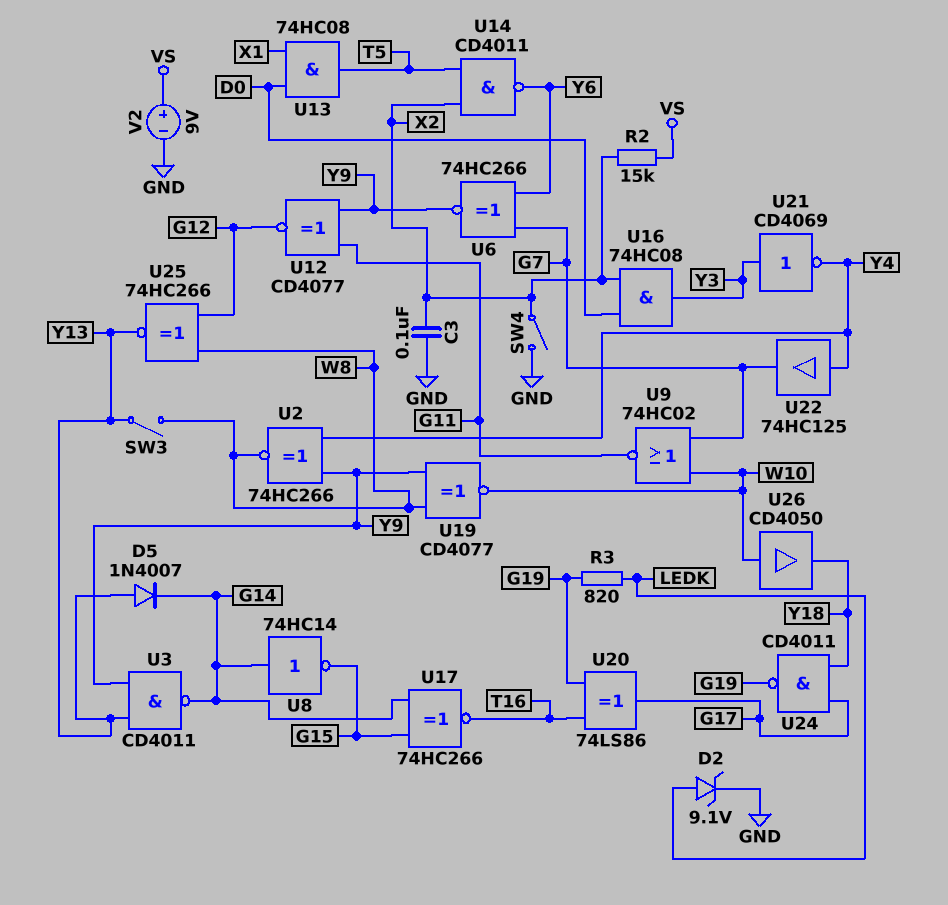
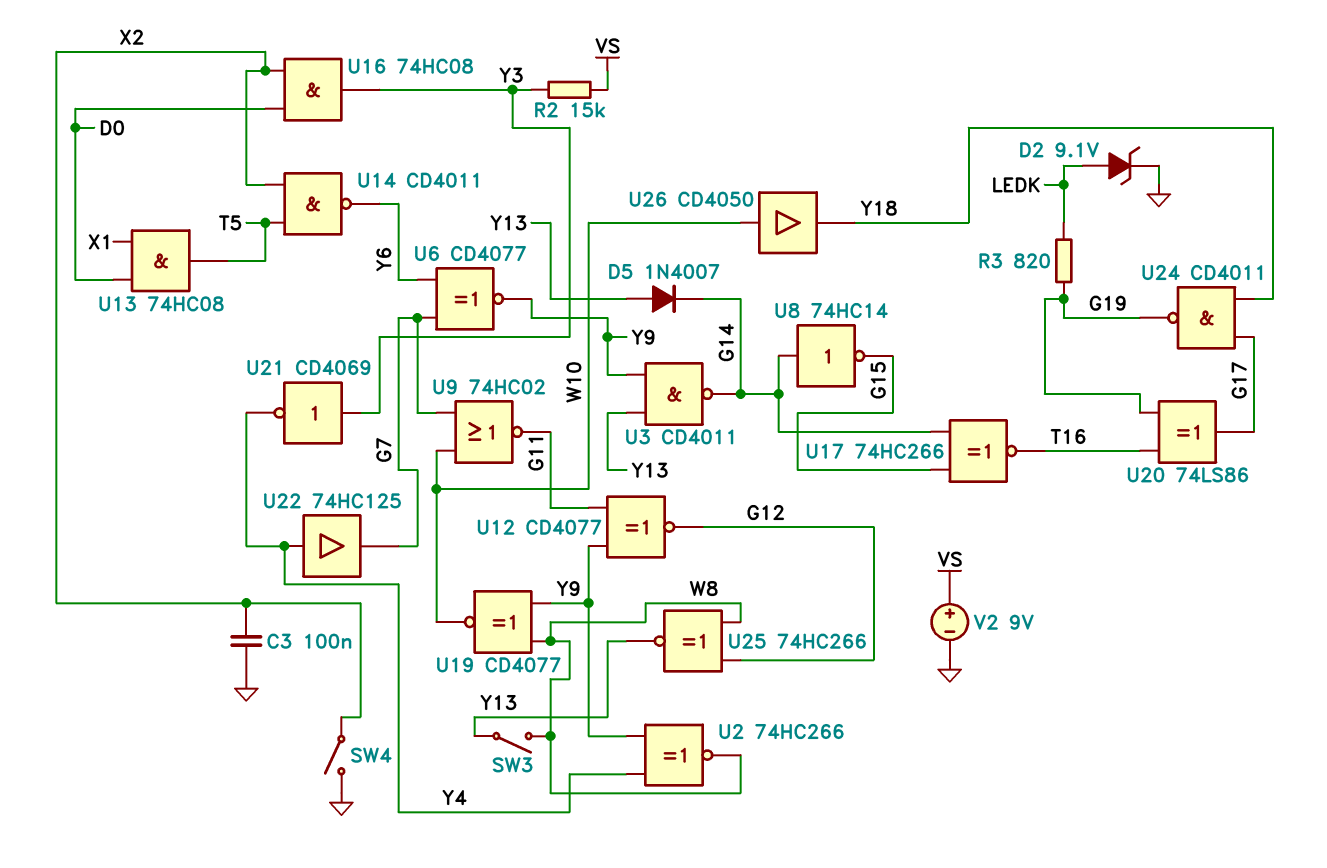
R2: 15k (VS, X2) -> 15k (VS, Y3)
U6: XNOR 74HC266 (in G7, in Y6, out Y9) -> XNOR CD4077 (in G7, in Y6, out Y9)

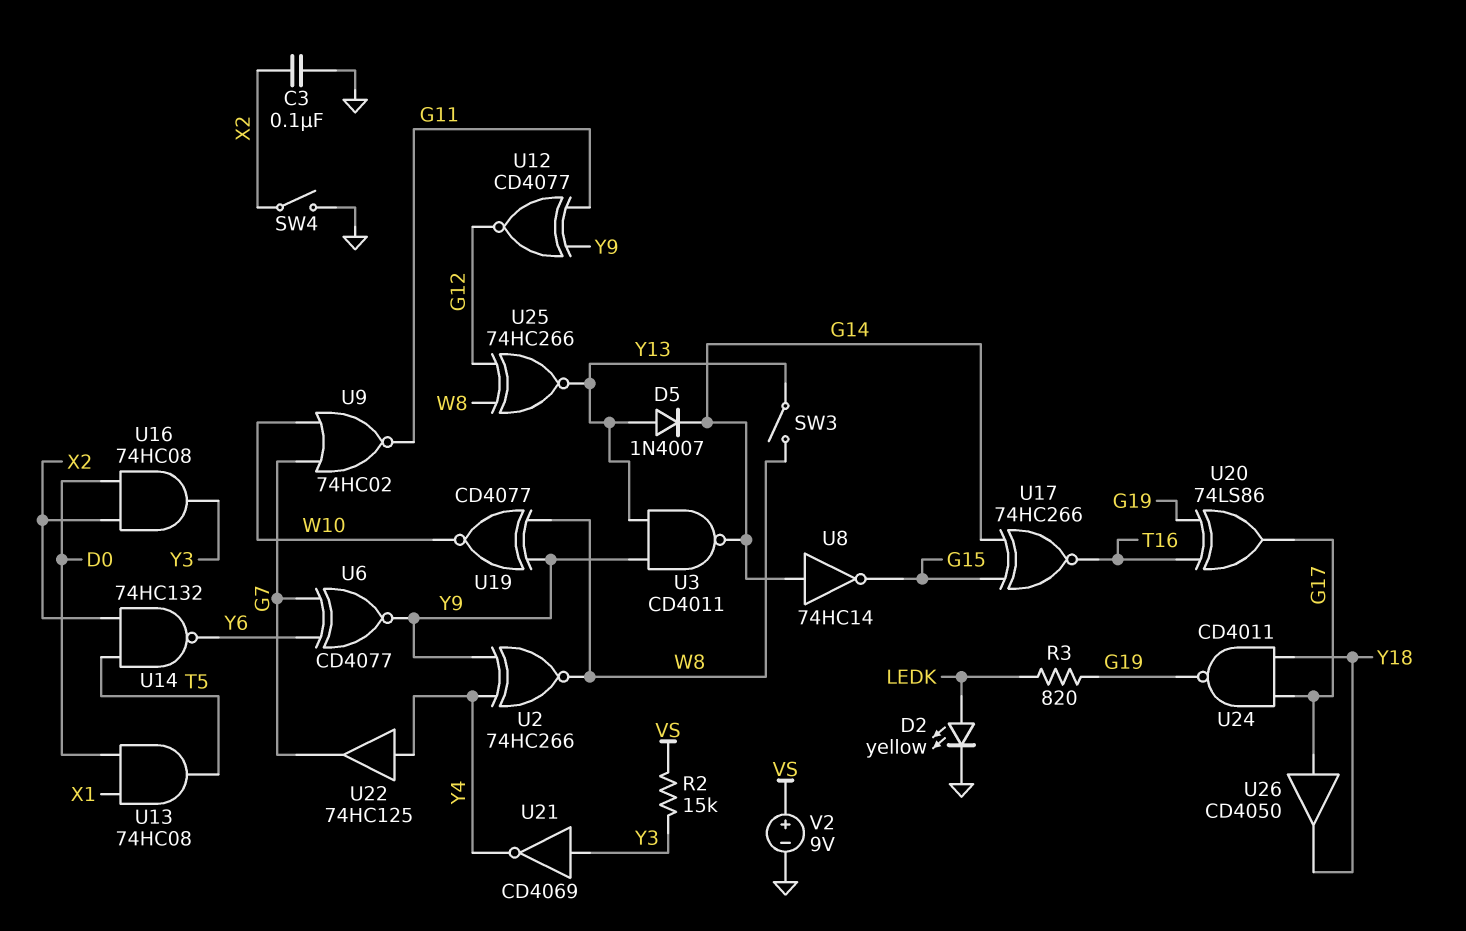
D2: zener 9.1V (A LEDK, K GND) -> LED yellow (A LEDK, K GND)
U14: NAND CD4011 (in T5, in X2, out Y6) -> NAND 74HC132 (in T5, in X2, out Y6)
U26: buffer CD4050 (in W10, out Y18) -> buffer CD4050 (in G17, out Y18)

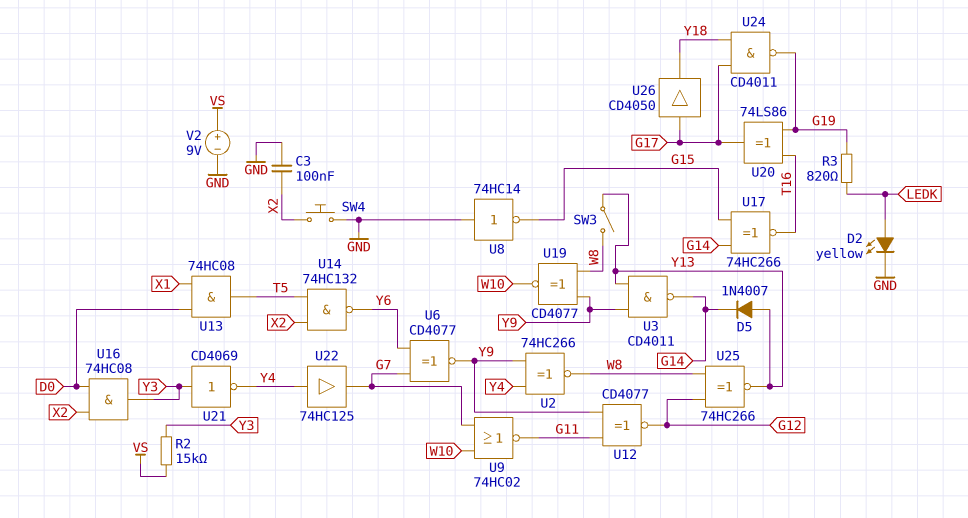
SW4: switch (GND, X2) -> button (GND, X2)
U8: NOT 74HC14 (in G14, out G15) -> NOT 74HC14 (in GND, out G15)

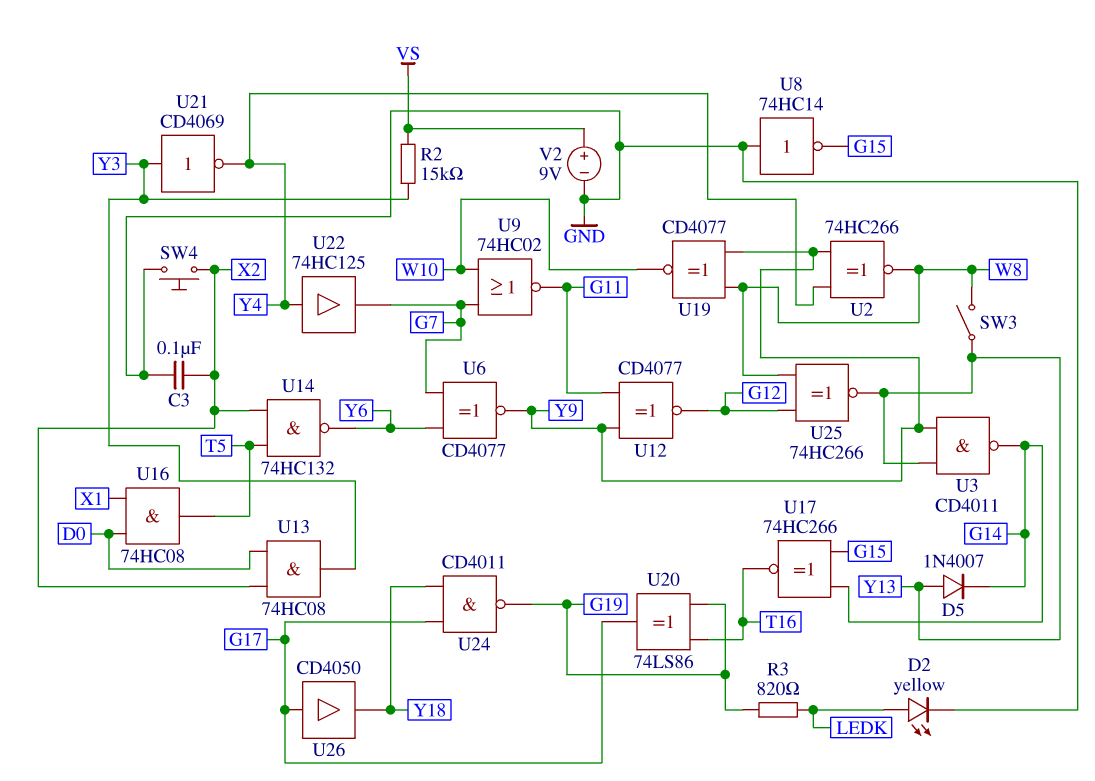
U13: AND 74HC08 (in D0, in X1, out T5) -> AND 74HC08 (in D0, in X2, out Y3)
U16: AND 74HC08 (in D0, in X2, out Y3) -> AND 74HC08 (in D0, in X1, out T5)

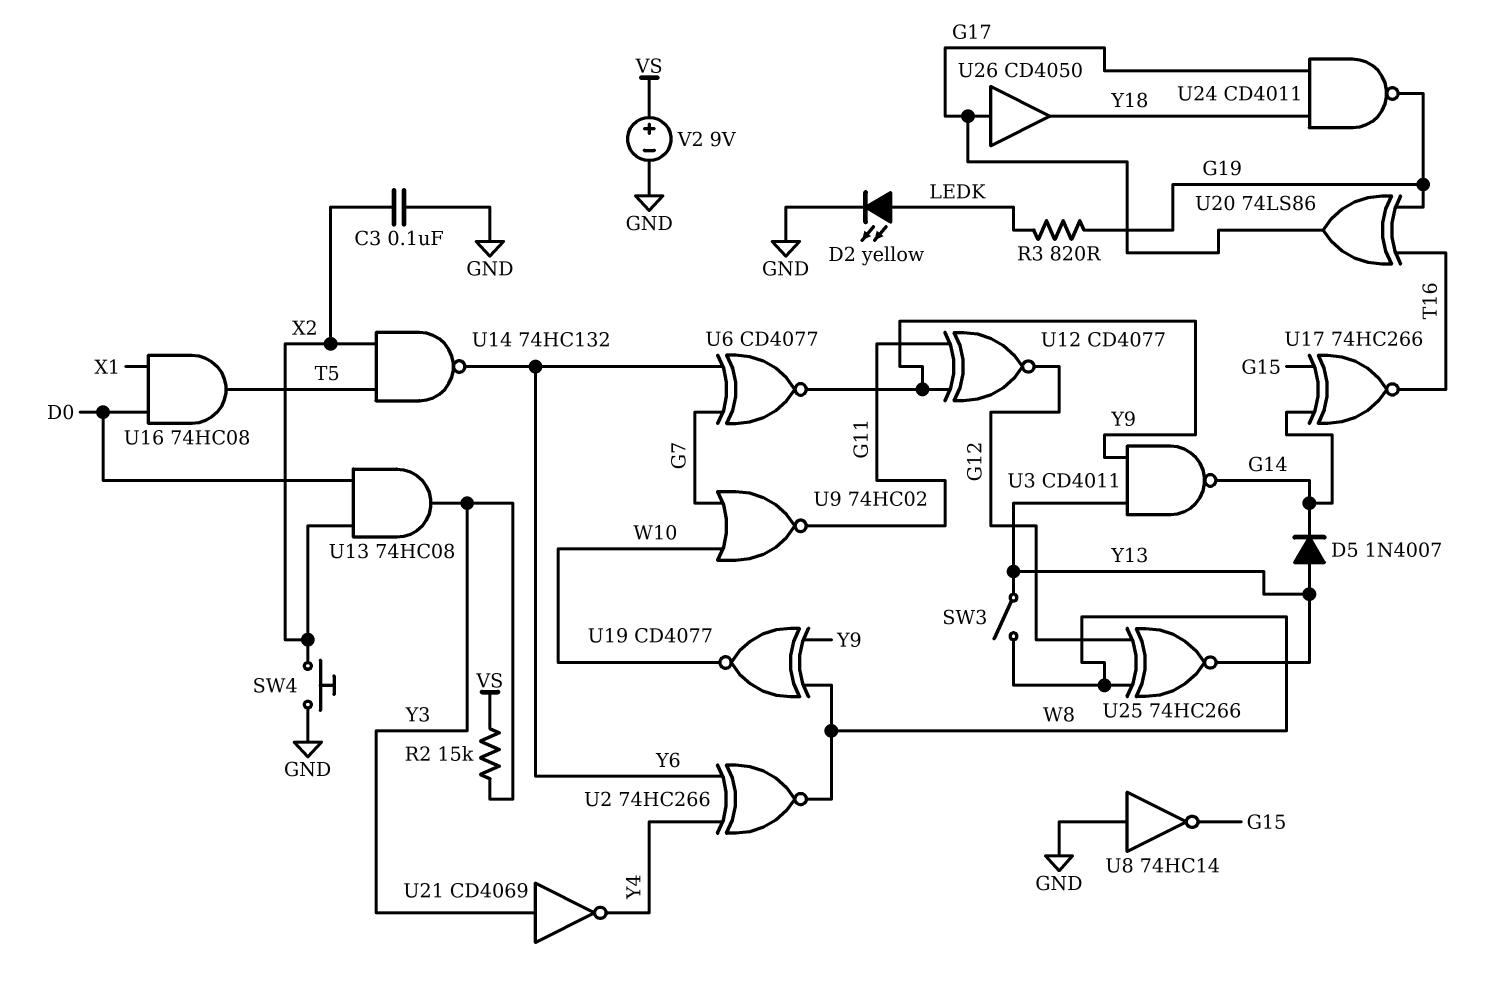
U2: XNOR 74HC266 (in Y4, in Y9, out W8) -> XNOR 74HC266 (in Y4, in Y6, out W8)
U22: buffer 74HC125 (in Y4, out G7) -> none

